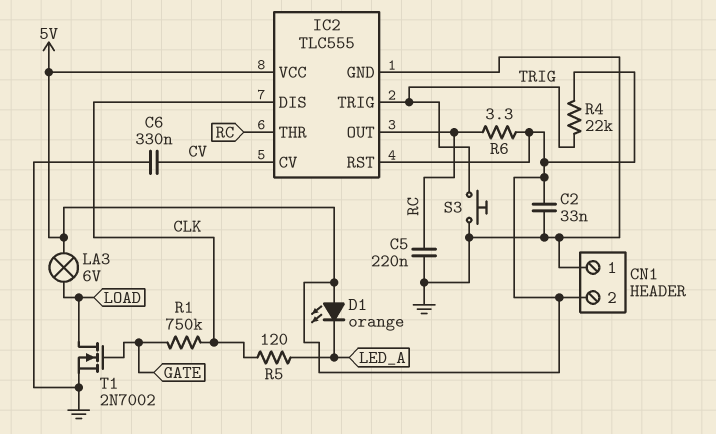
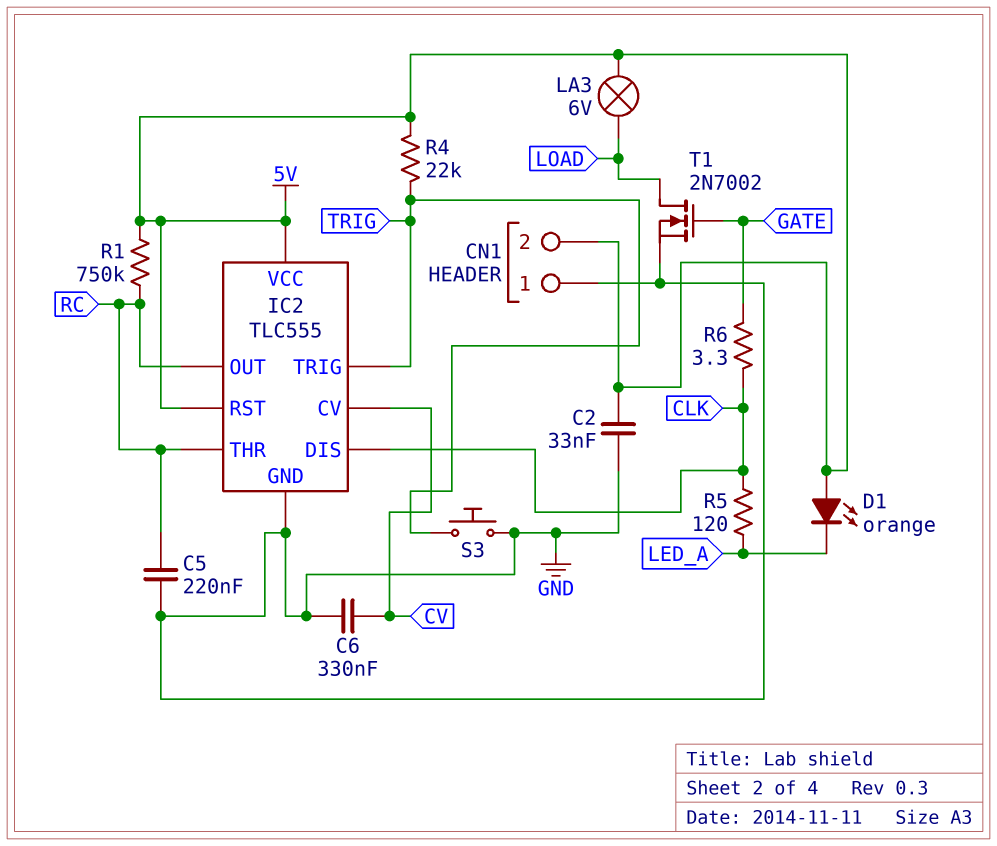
R1: 750k (CLK, GATE) -> 750k (5V, RC)
R6: 3.3 (5V, RC) -> 3.3 (CLK, GATE)

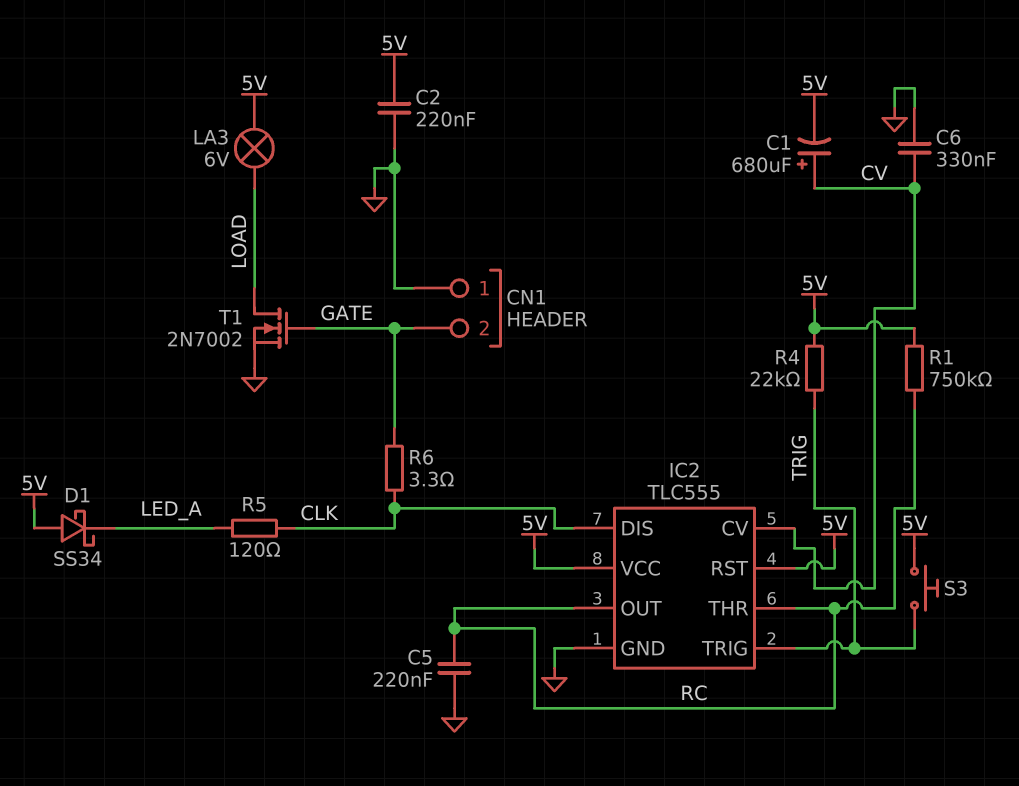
C1: none -> 680uF (plus CV, minus 5V)
C2: 33nF (5V, GND) -> 220nF (5V, GND)
CN1 pin 2: 5V -> GATE
D1: LED orange (A 5V, K LED_A) -> schottky SS34 (A 5V, K LED_A)
S3: button (GND, TRIG) -> button (5V, TRIG)

